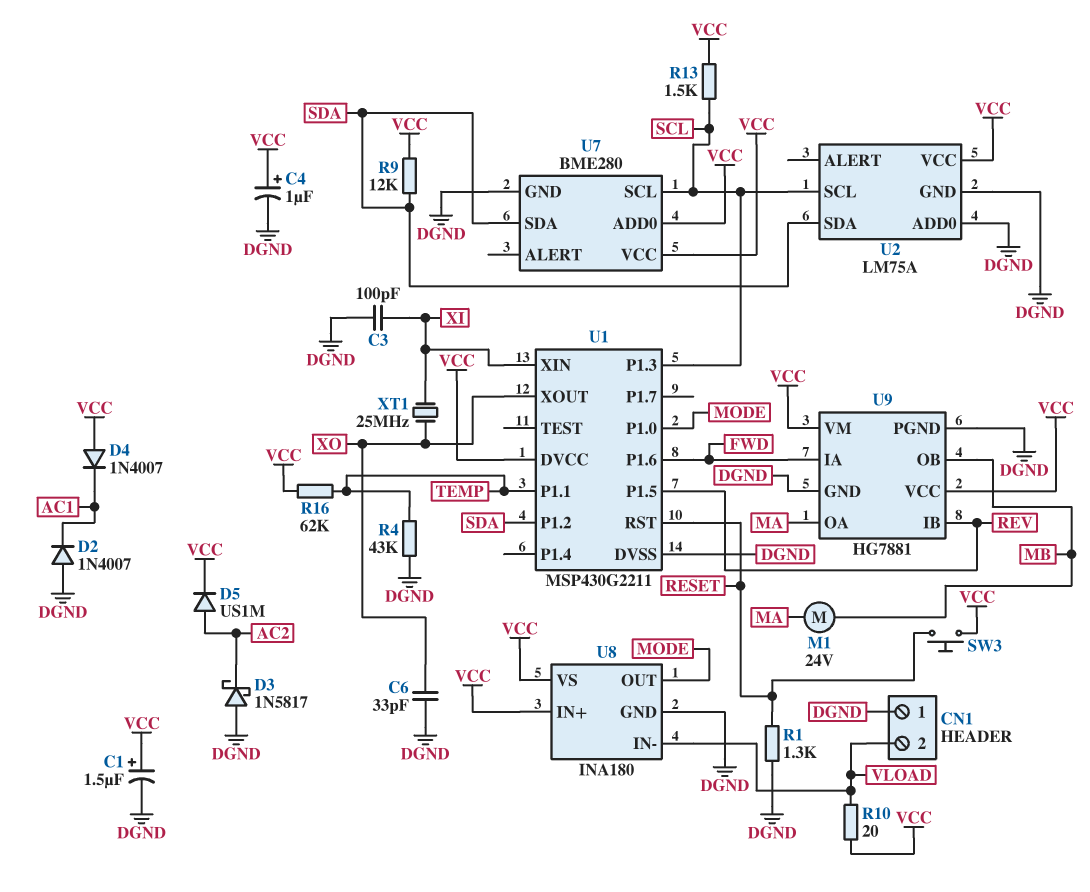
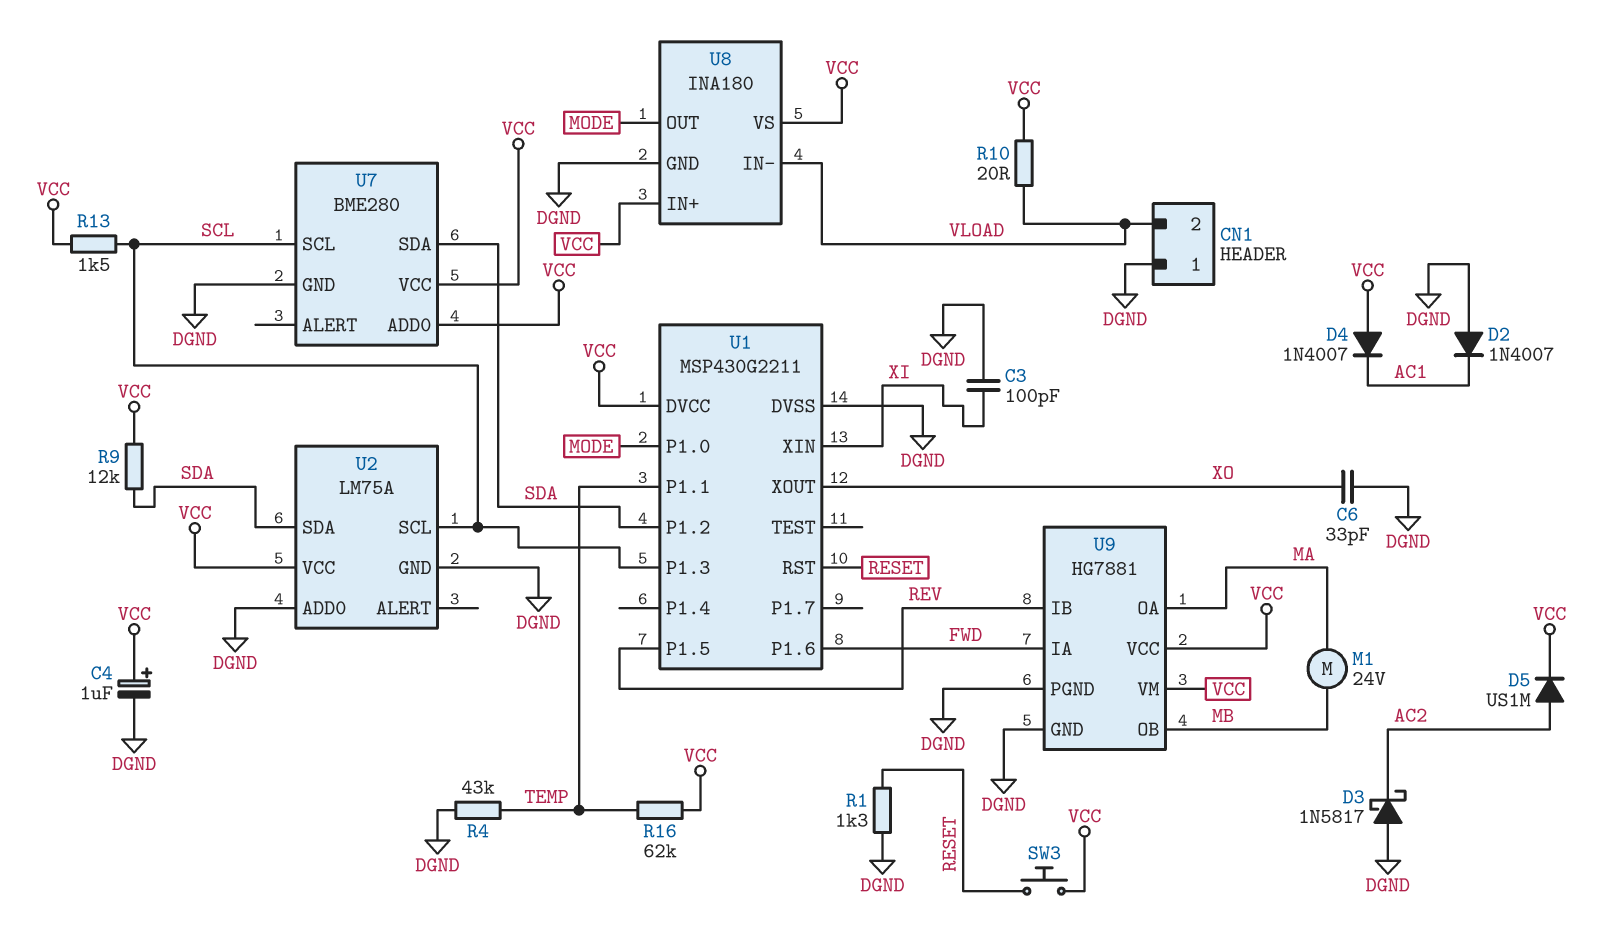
C1: 1.5uF (plus VCC, minus DGND) -> none
XT1: 25MHz (XI, XO) -> none

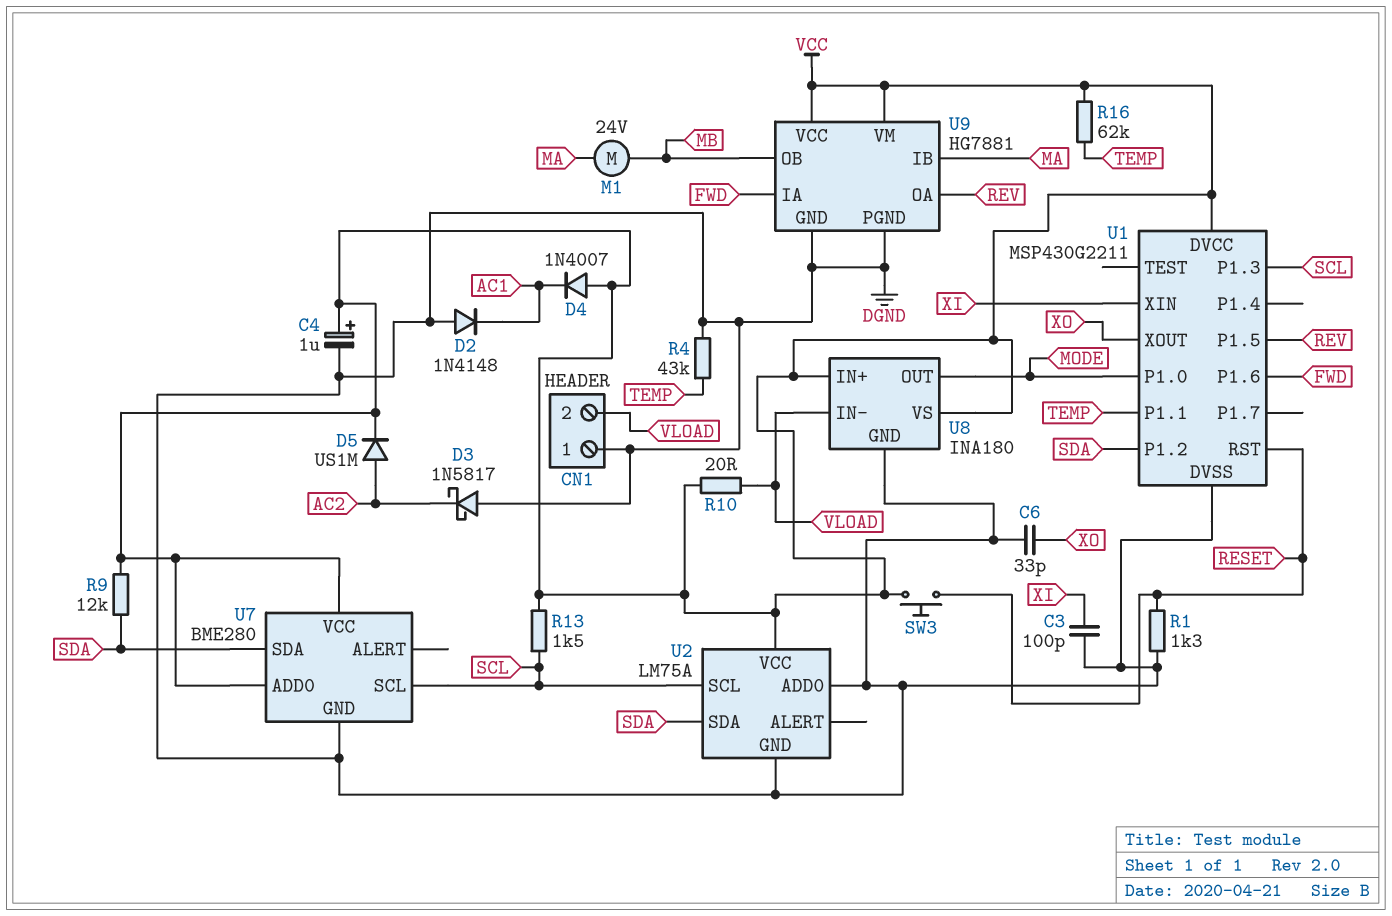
D2: diode 1N4007 (A DGND, K AC1) -> diode 1N4148 (A DGND, K AC1)
U9 pin IB: REV -> MA
U9 pin OA: MA -> REV

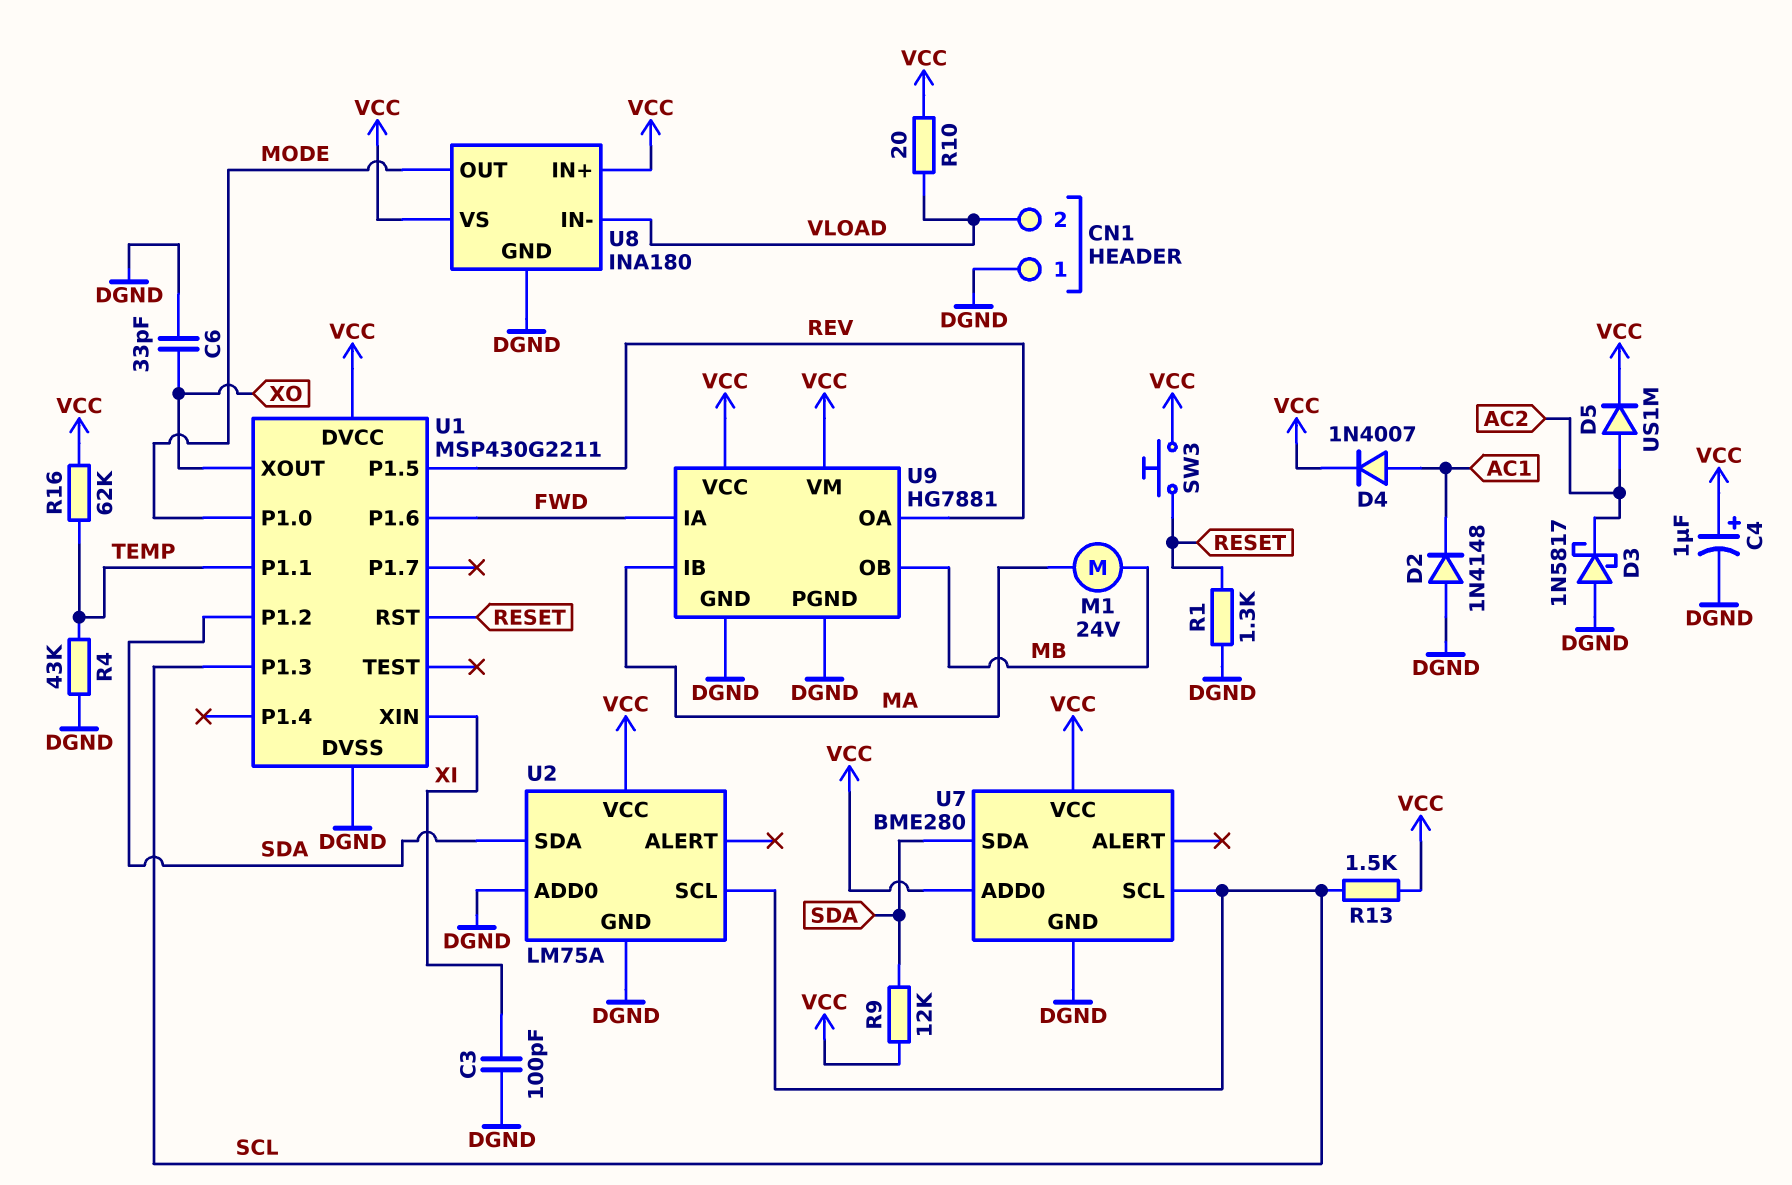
D4: diode 1N4007 (A VCC, K AC1) -> diode 1N4007 (A AC1, K VCC)

